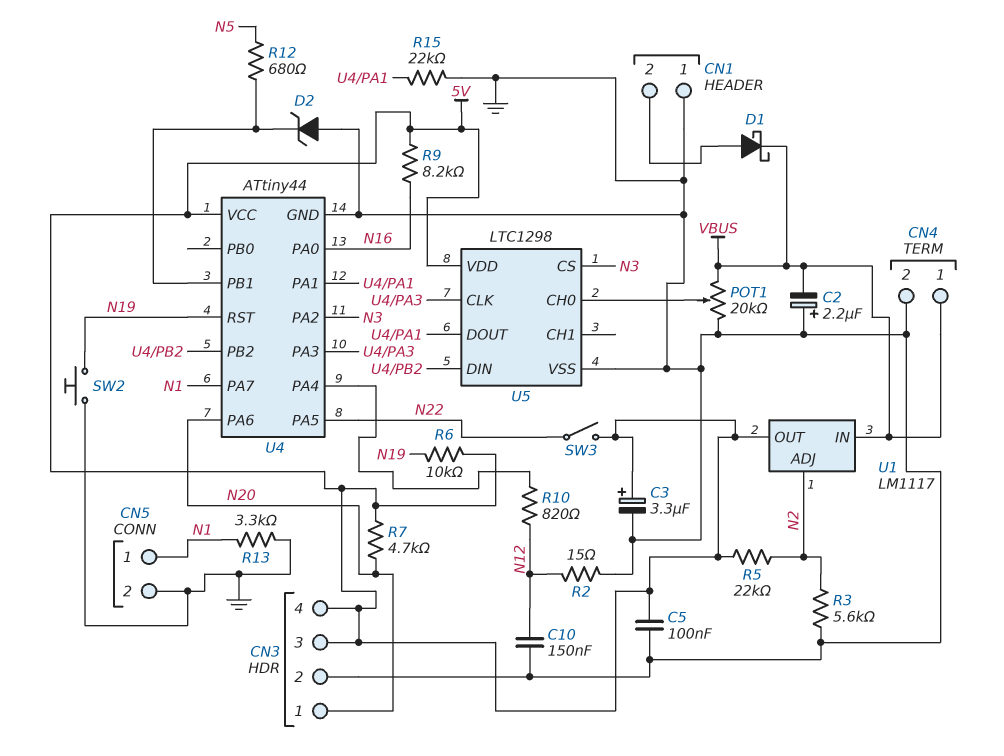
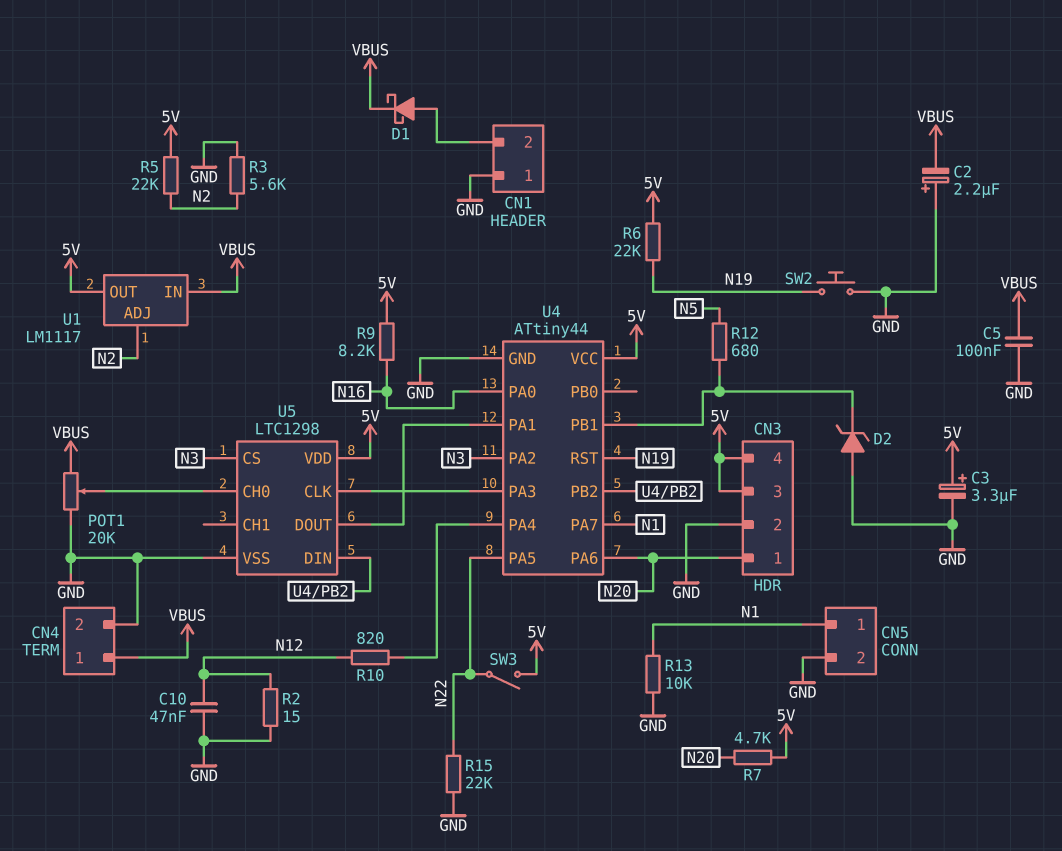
C5: 100nF (5V, GND) -> 100nF (GND, VBUS)
C10: 150nF (GND, N12) -> 47nF (GND, N12)
R6: 10k (5V, N19) -> 22k (5V, N19)
R13: 3.3k (GND, N1) -> 10k (GND, N1)
R15: 22k (GND, U4/PA1) -> 22k (GND, N22)

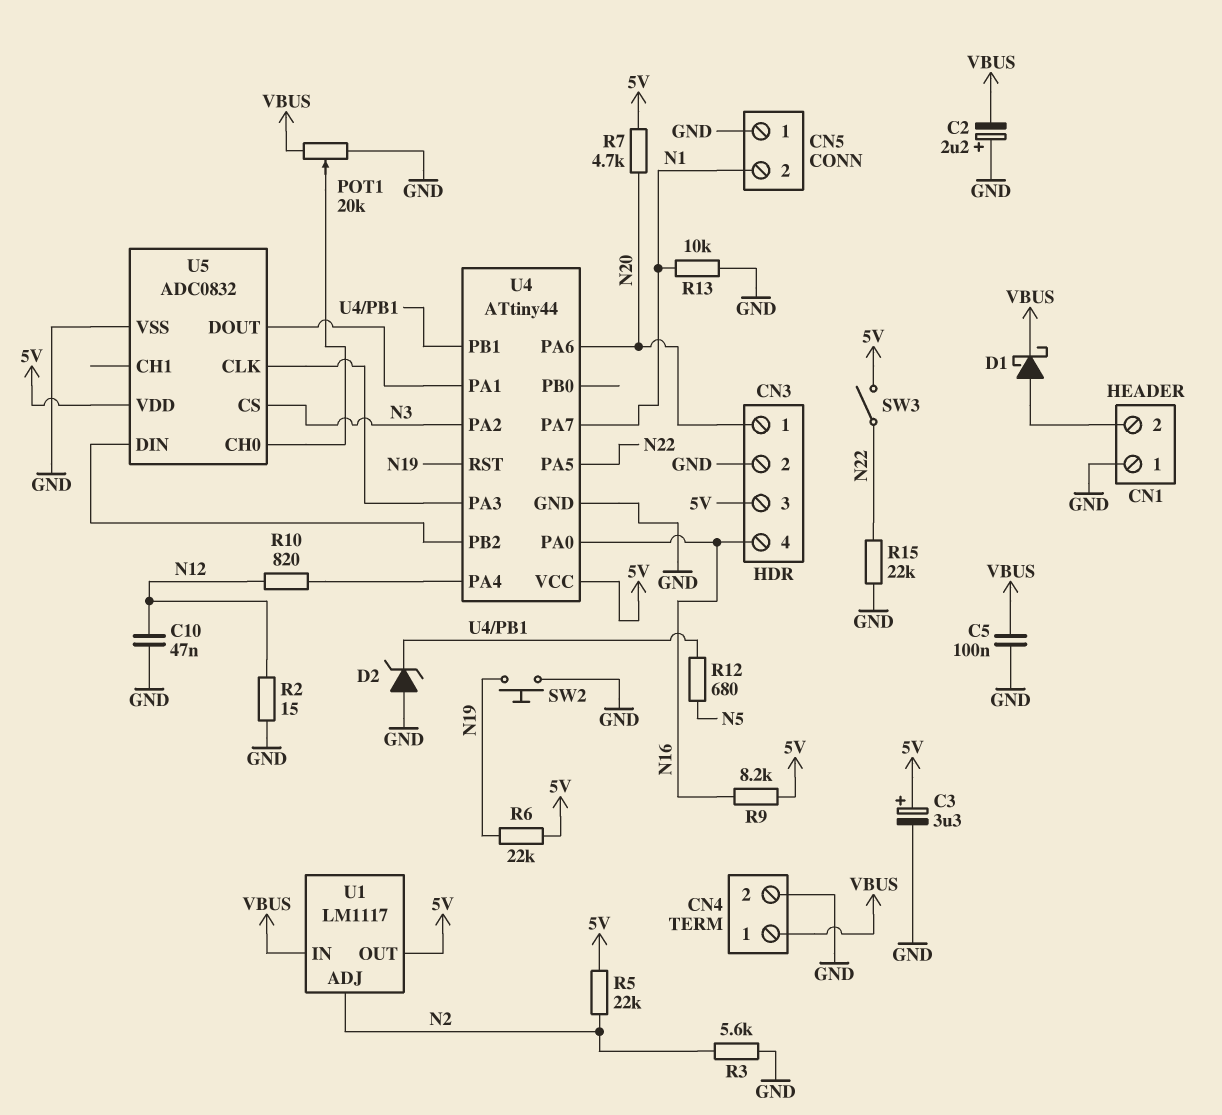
CN3 pin 4: 5V -> N16
CN5 pin 1: N1 -> GND
CN5 pin 2: GND -> N1
U5: LTC1298 -> ADC0832

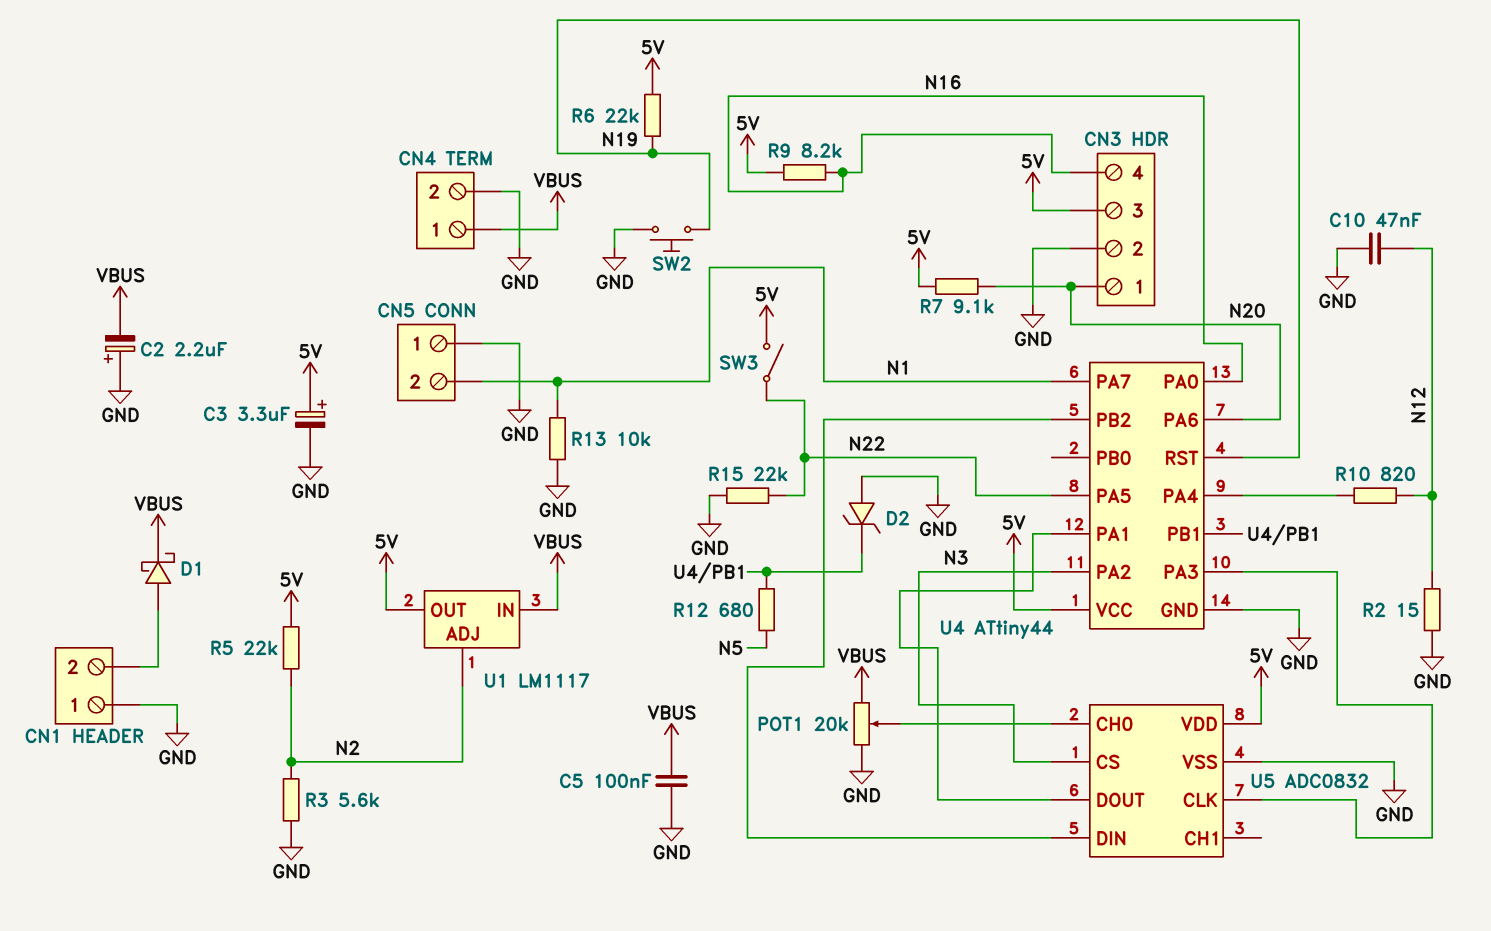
R7: 4.7k (5V, N20) -> 9.1k (5V, N20)

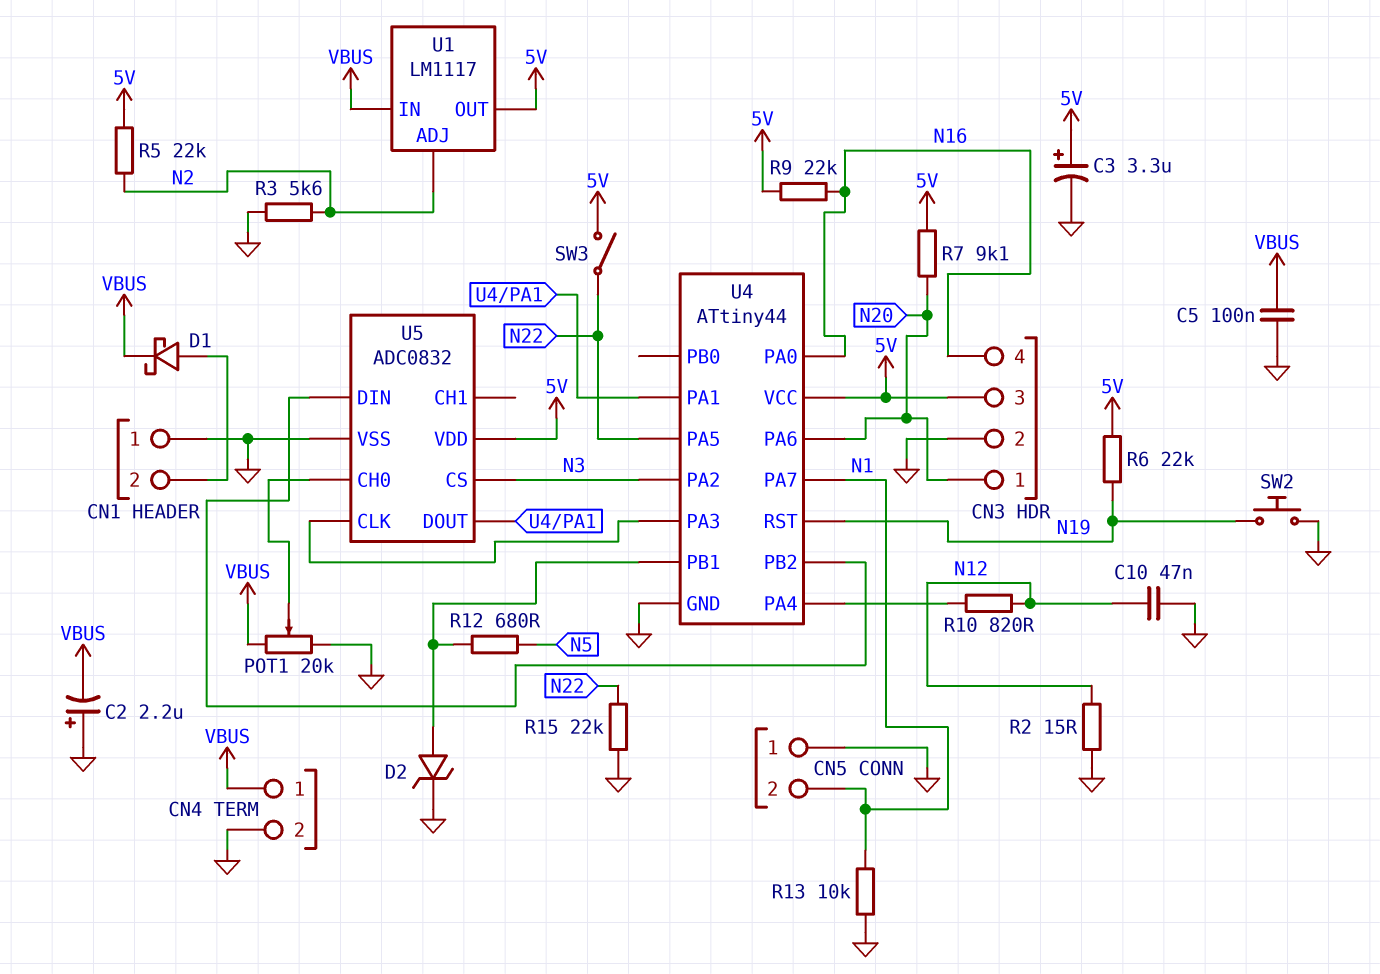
D2: zener (A GND, K U4/PB1) -> zener (A U4/PB1, K GND)
R9: 8.2k (5V, N16) -> 22k (5V, N16)

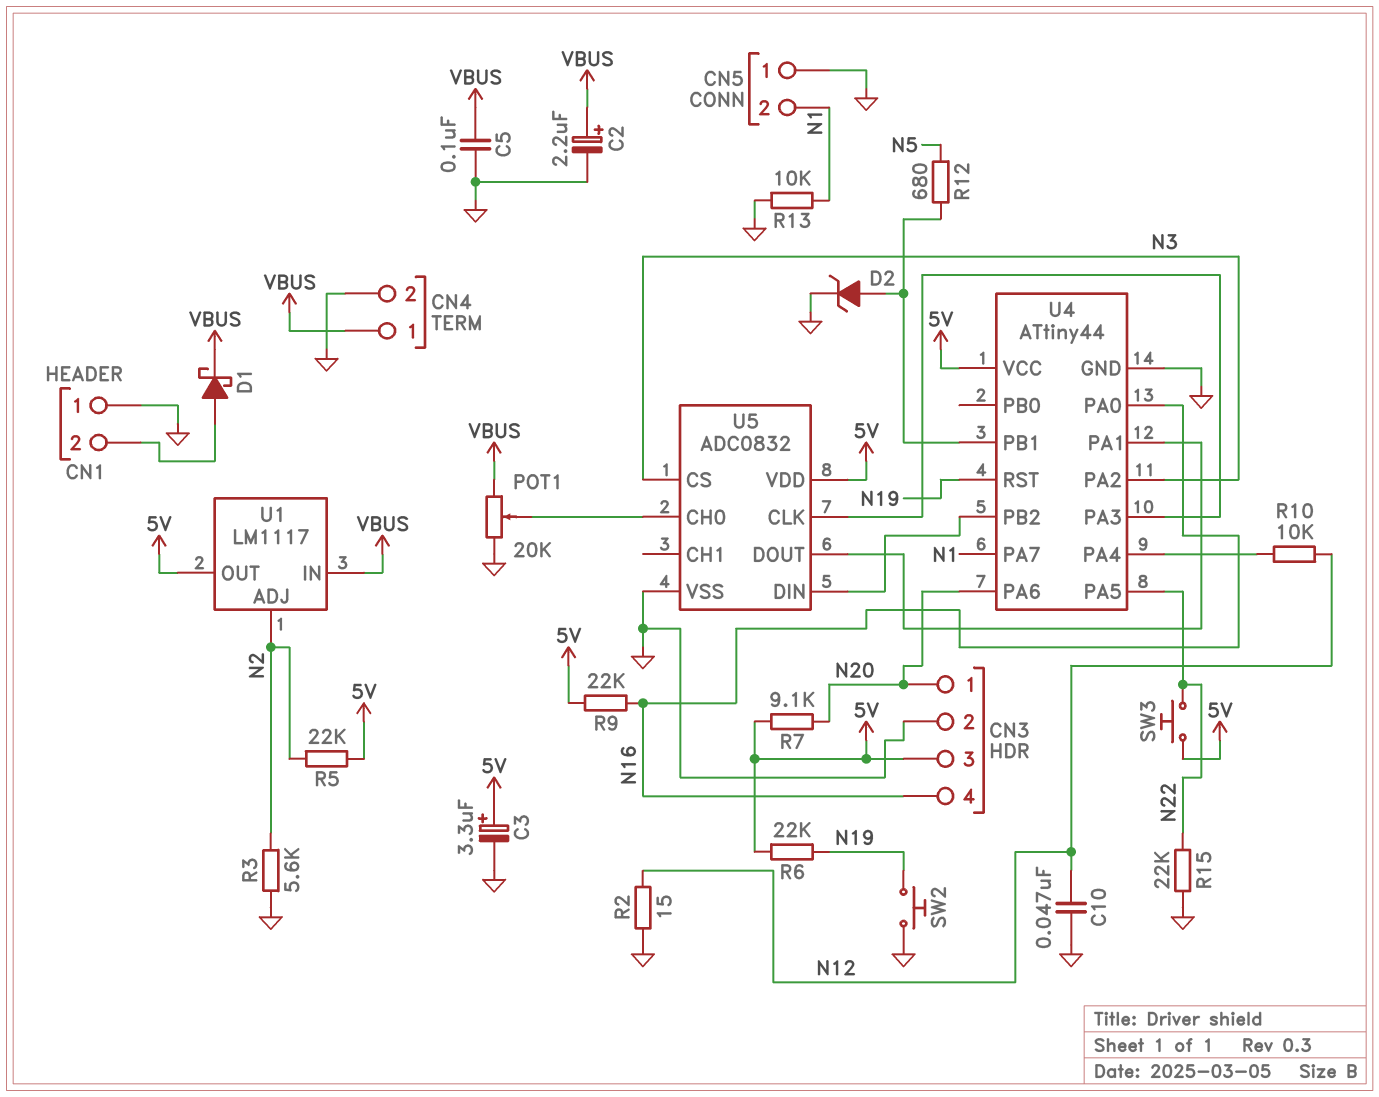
C2: 2.2uF (plus GND, minus VBUS) -> 2.2uF (plus VBUS, minus GND)
R10: 820 (N12, U4/PA4) -> 10k (N12, U4/PA4)
SW3: switch (5V, N22) -> button (5V, N22)

